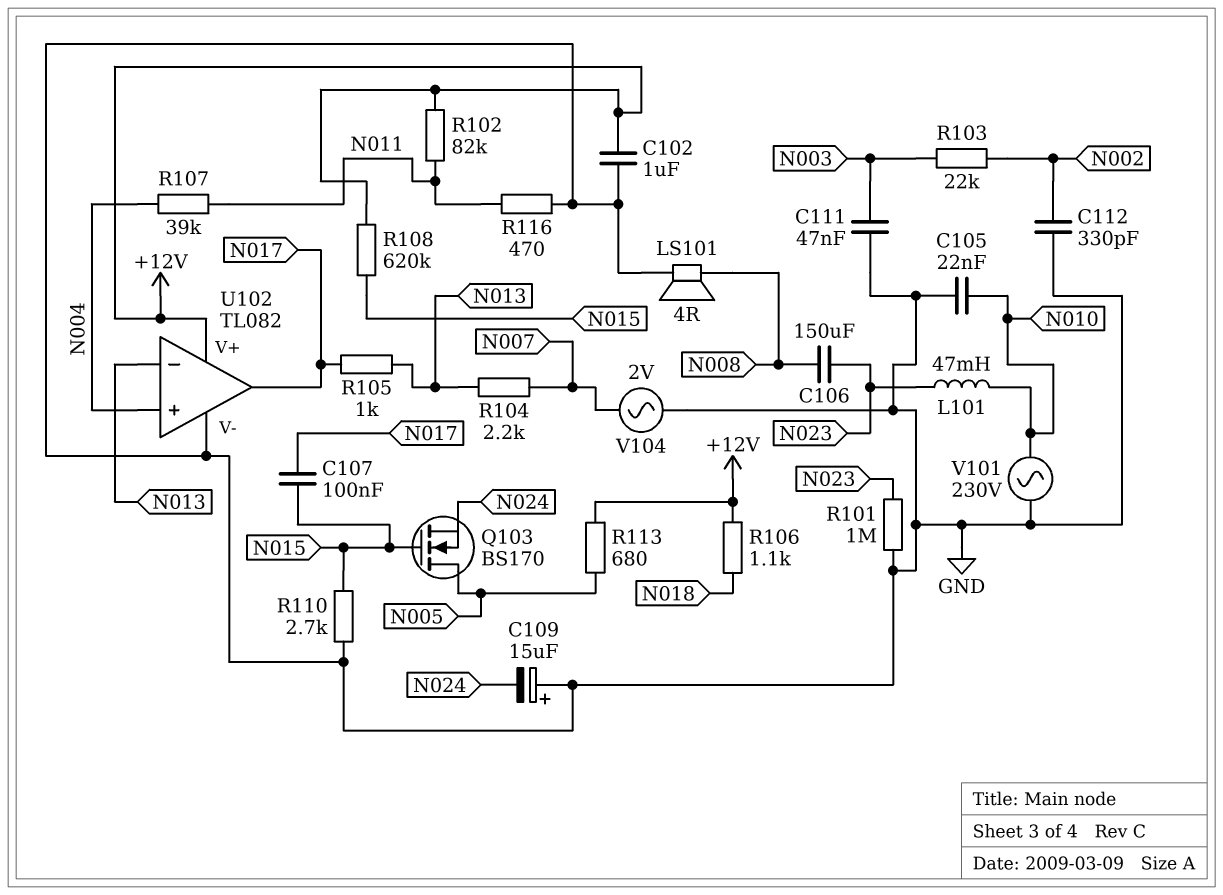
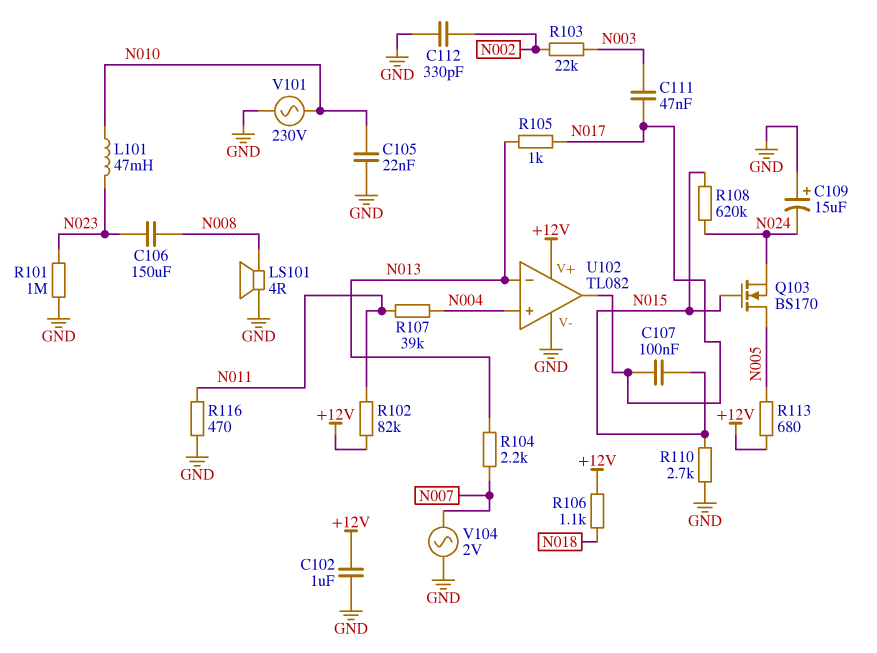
C111: 47nF (GND, N003) -> 47nF (N003, N017)
R108: 620k (+12V, N015) -> 620k (N015, N024)

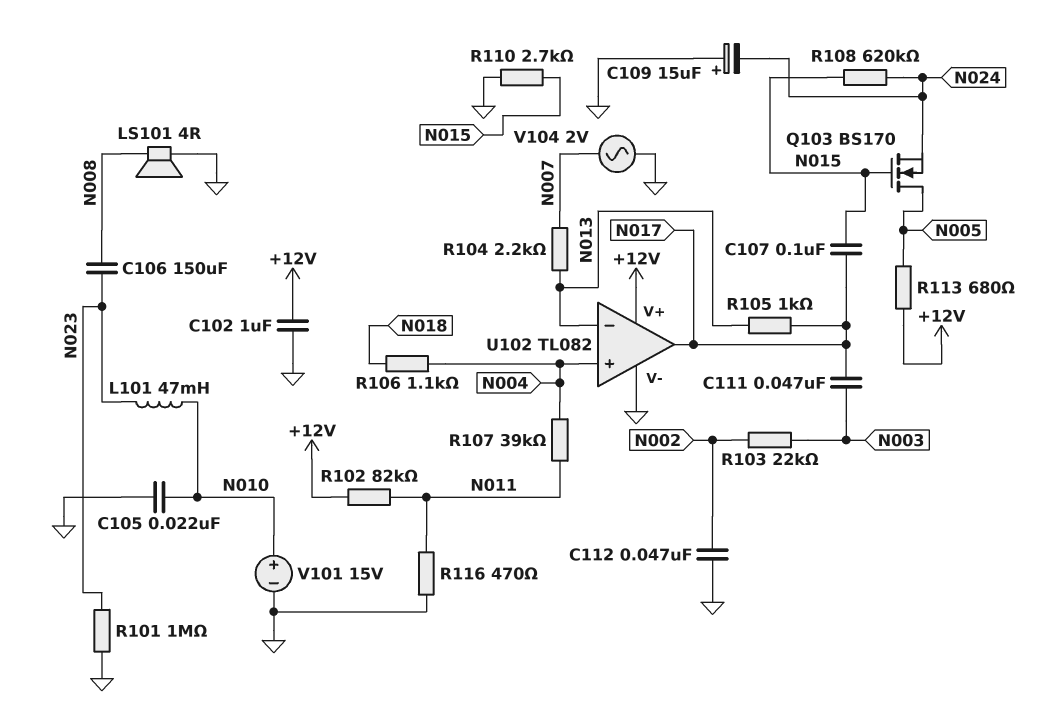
C112: 330pF (GND, N002) -> 47nF (GND, N002)
R106: 1.1k (+12V, N018) -> 1.1k (N004, N018)
V101: AC 230V (GND, N010) -> 15V (plus N010, minus GND)

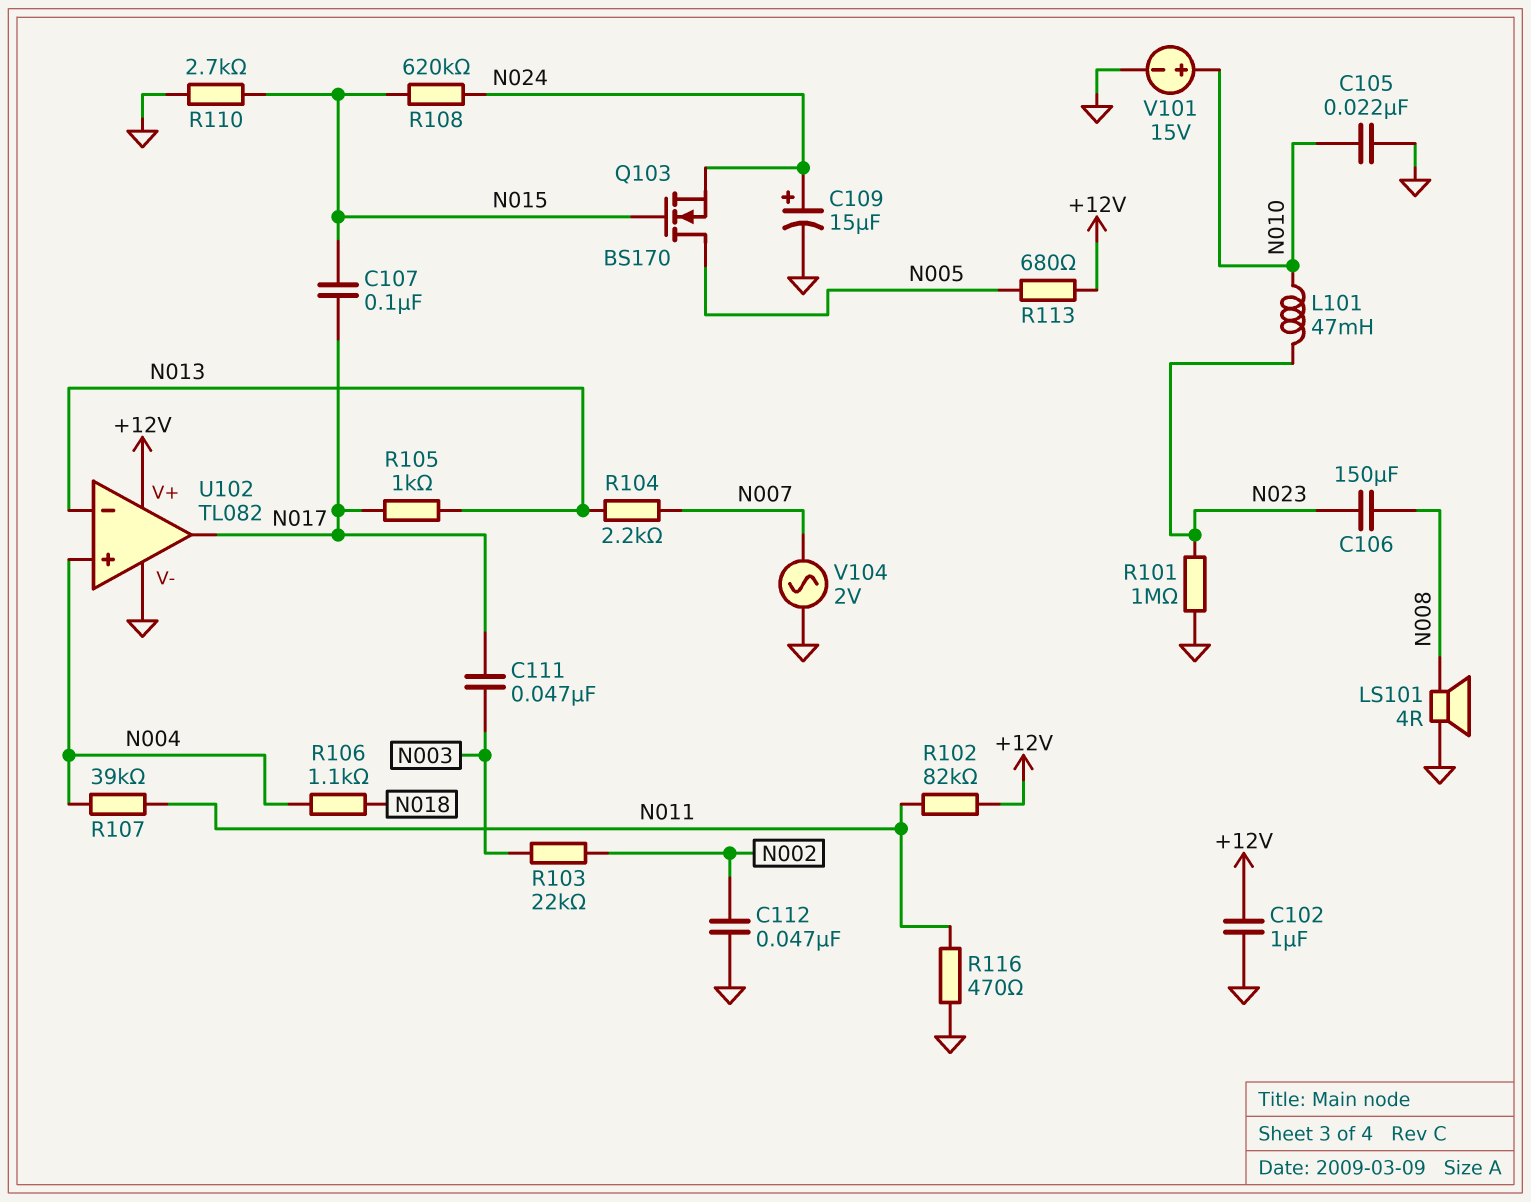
C109: 15uF (plus GND, minus N024) -> 15uF (plus N024, minus GND)

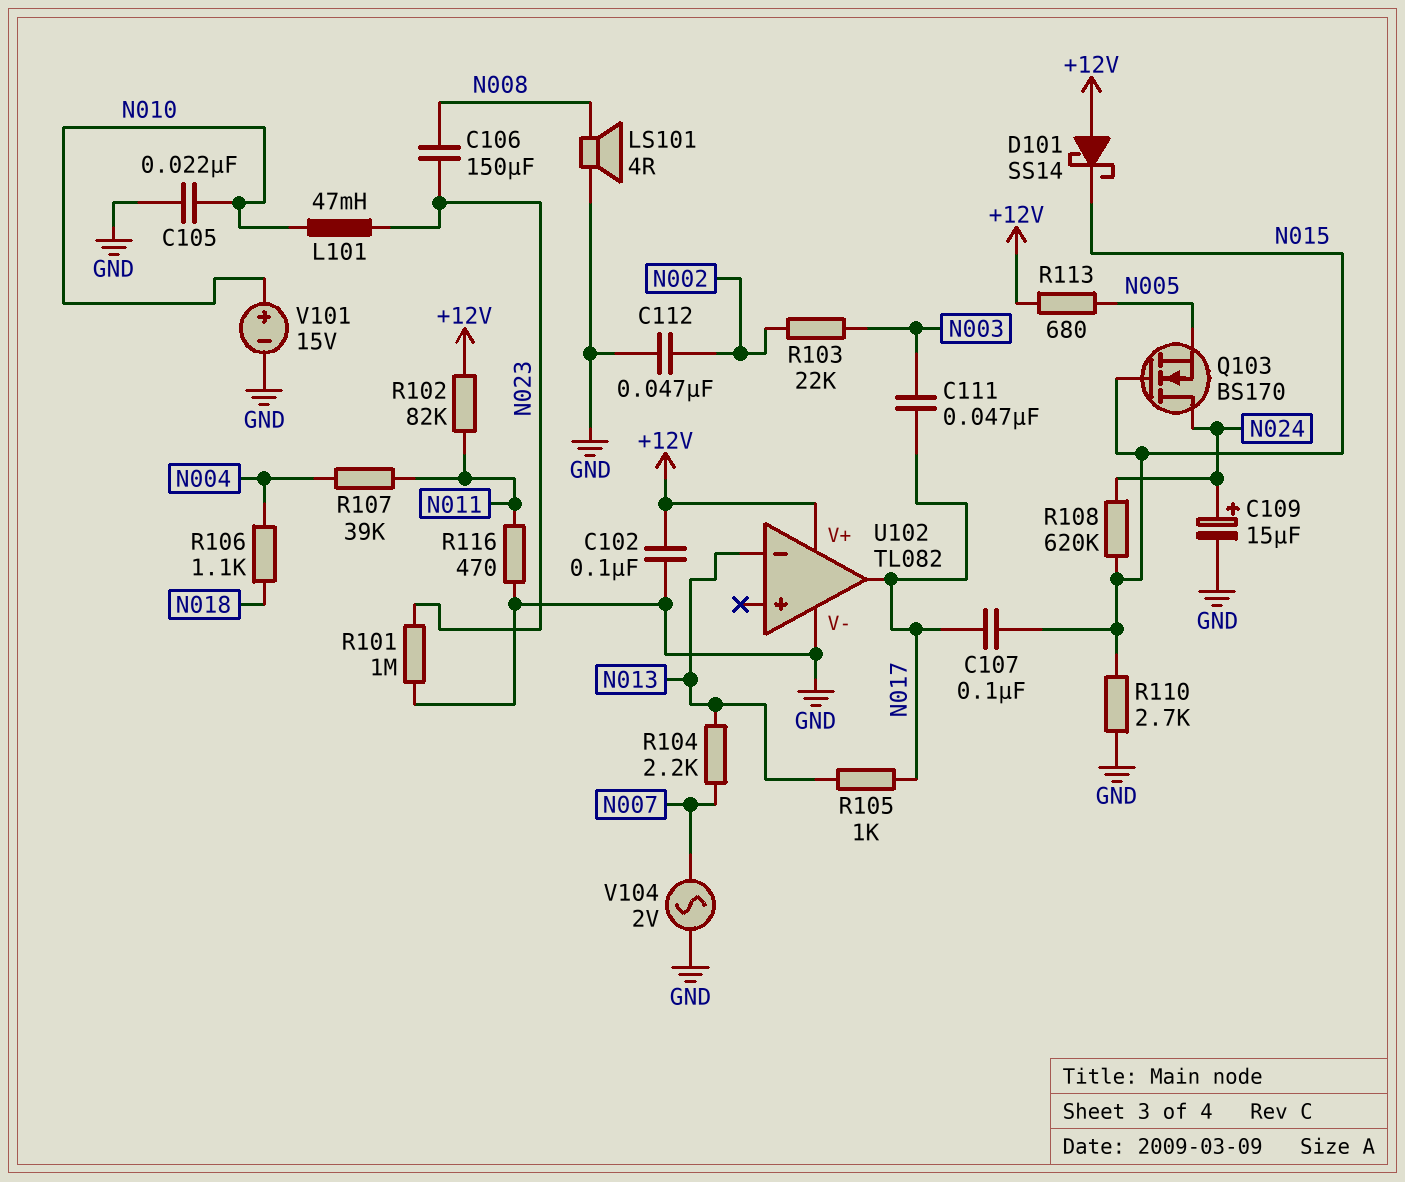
C102: 1uF (+12V, GND) -> 100nF (+12V, GND)
D101: none -> schottky SS14 (A +12V, K N015)
Q103: NMOS BS170 (G N015, D N005, S N024) -> NMOS BS170 (G N015, D N024, S N005)
U102 pin in+: N004 -> none

